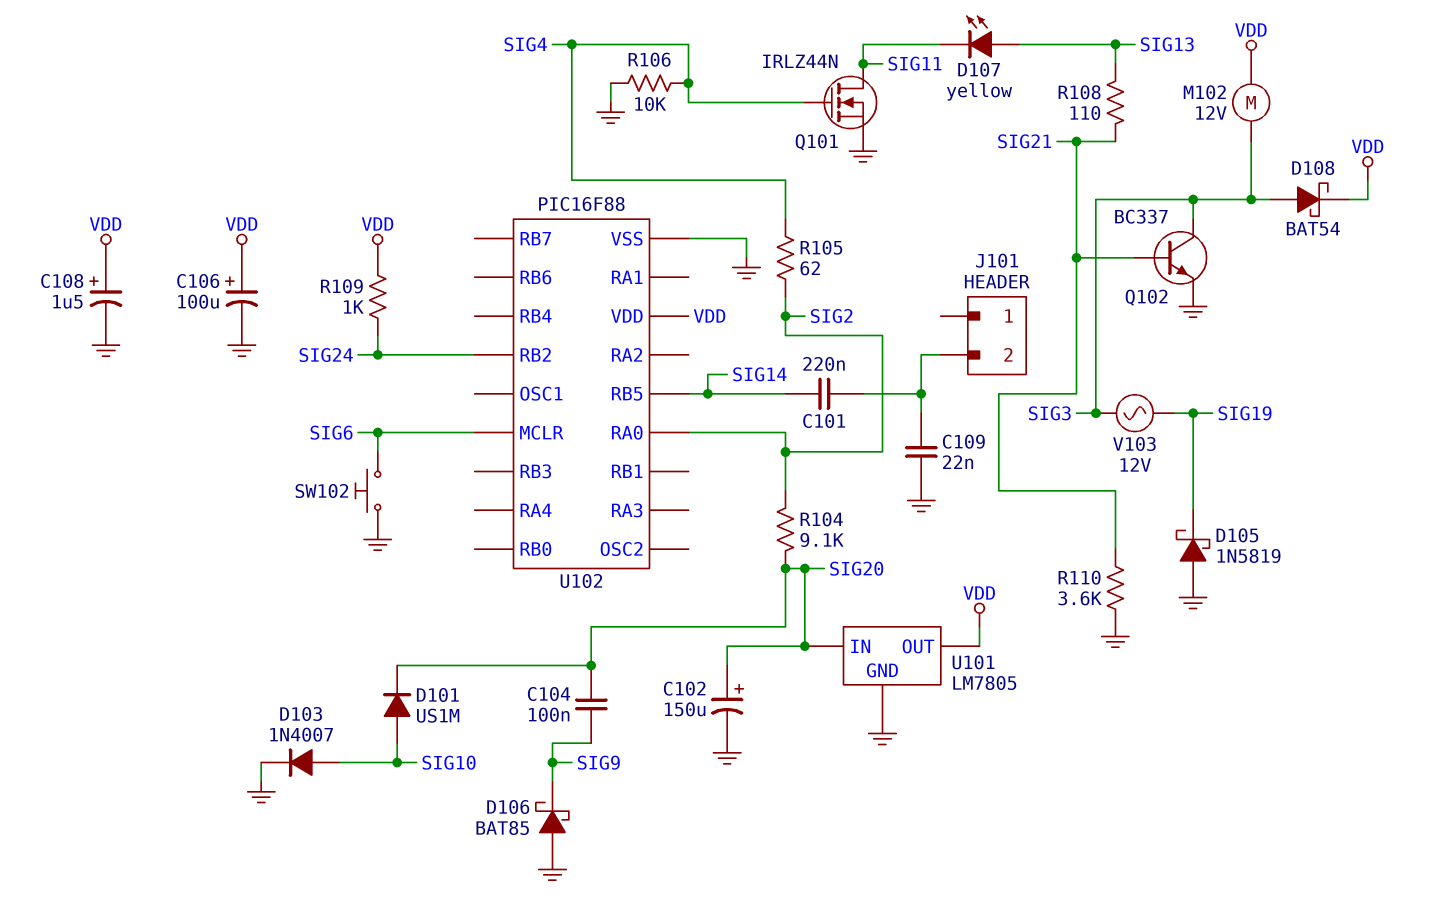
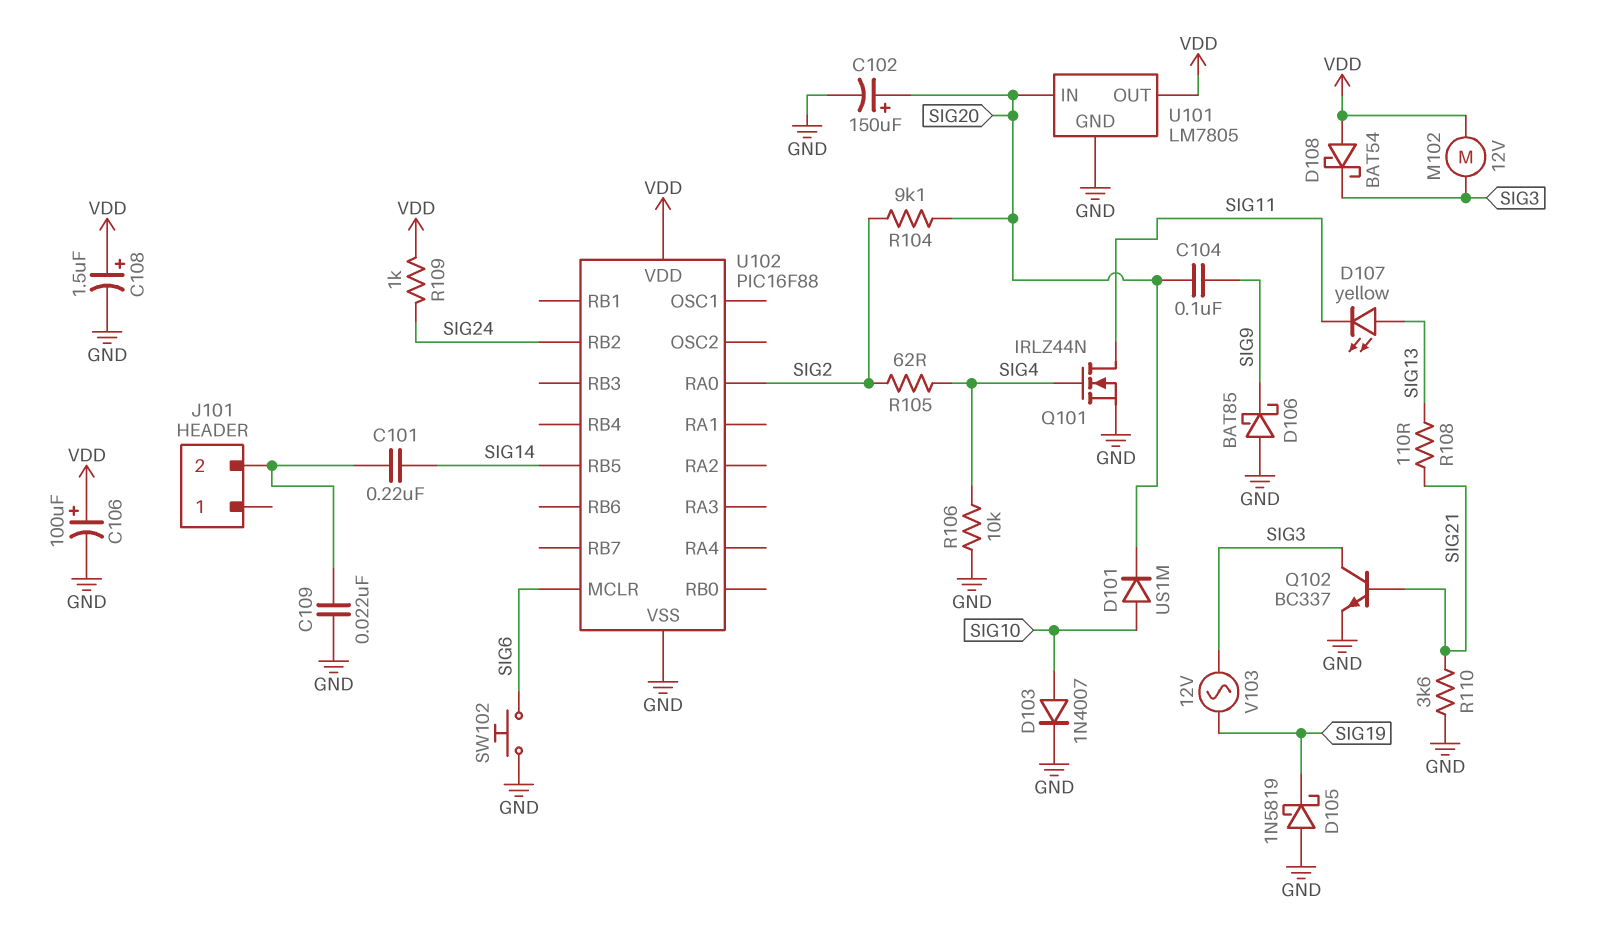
D108: schottky BAT54 (A SIG3, K VDD) -> schottky BAT54 (A VDD, K SIG3)

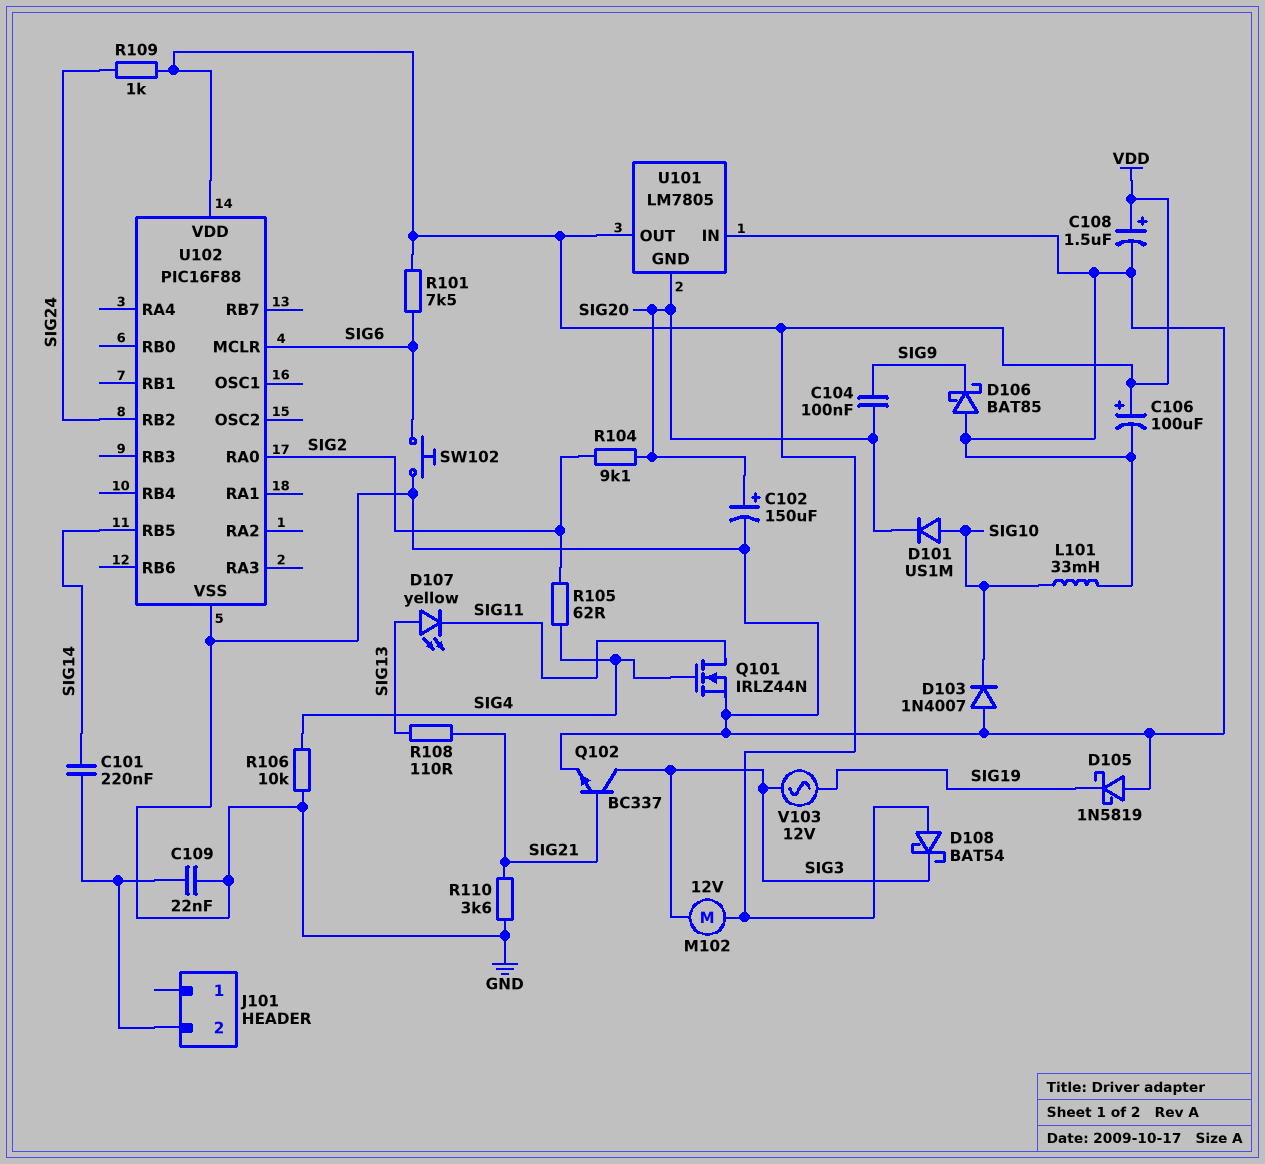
D103: diode 1N4007 (A SIG10, K GND) -> diode 1N4007 (A GND, K SIG10)
L101: none -> 33mH (GND, SIG10)
R101: none -> 7.5k (SIG6, VDD)
U101 pin GND: GND -> SIG20
U101 pin IN: SIG20 -> GND

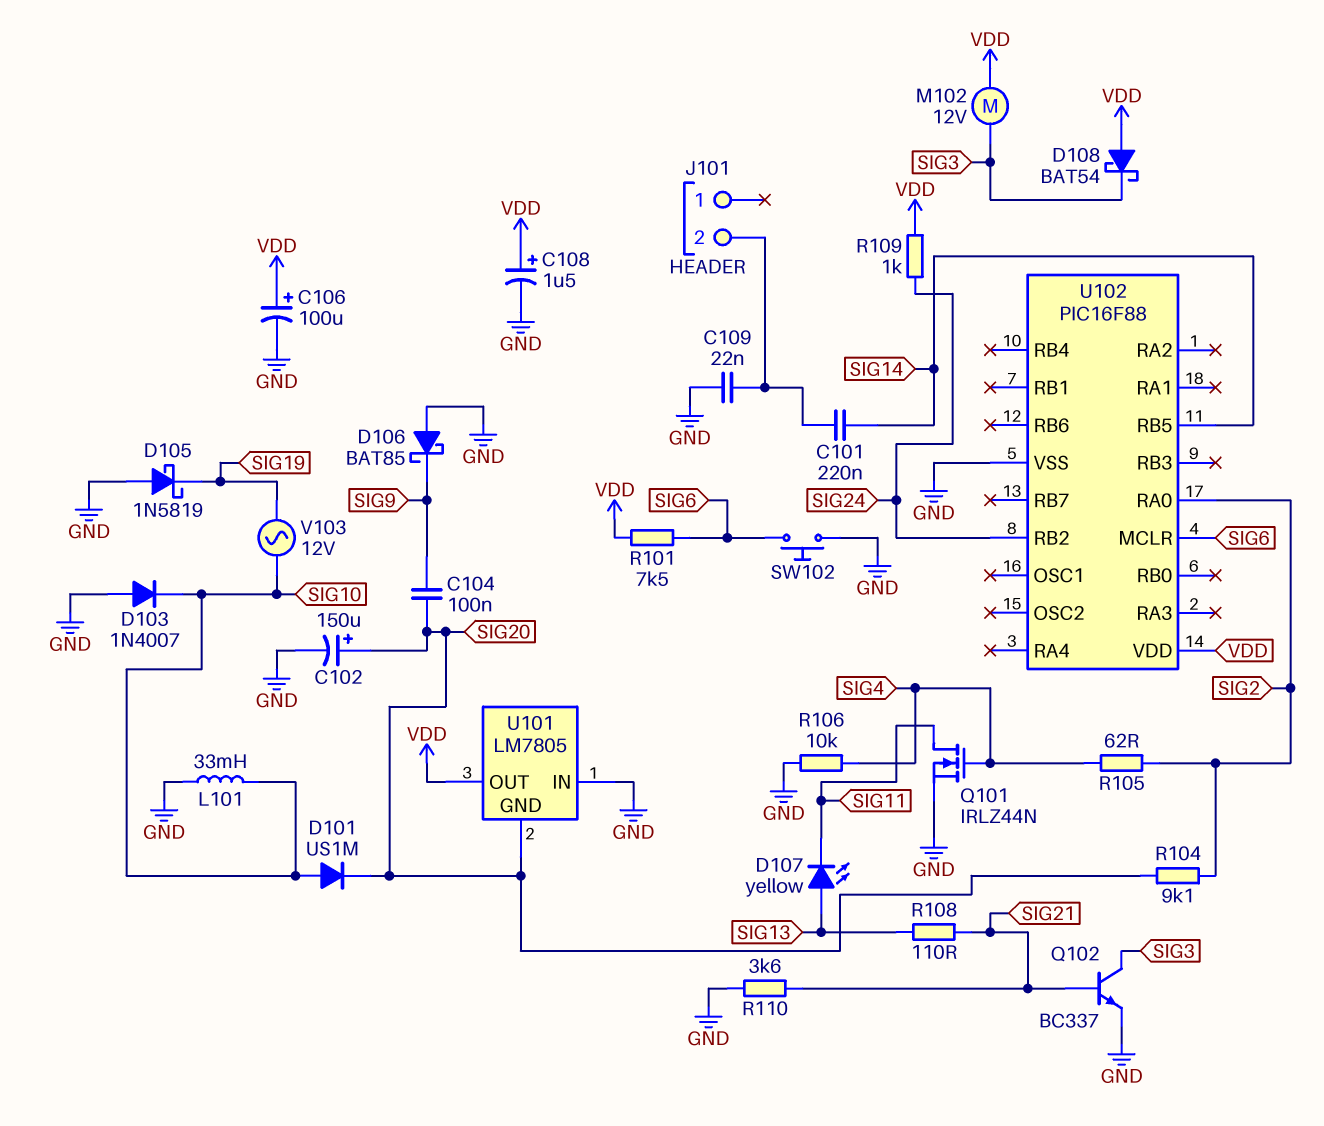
V103: AC 12V (SIG3, SIG19) -> AC 12V (SIG10, SIG19)

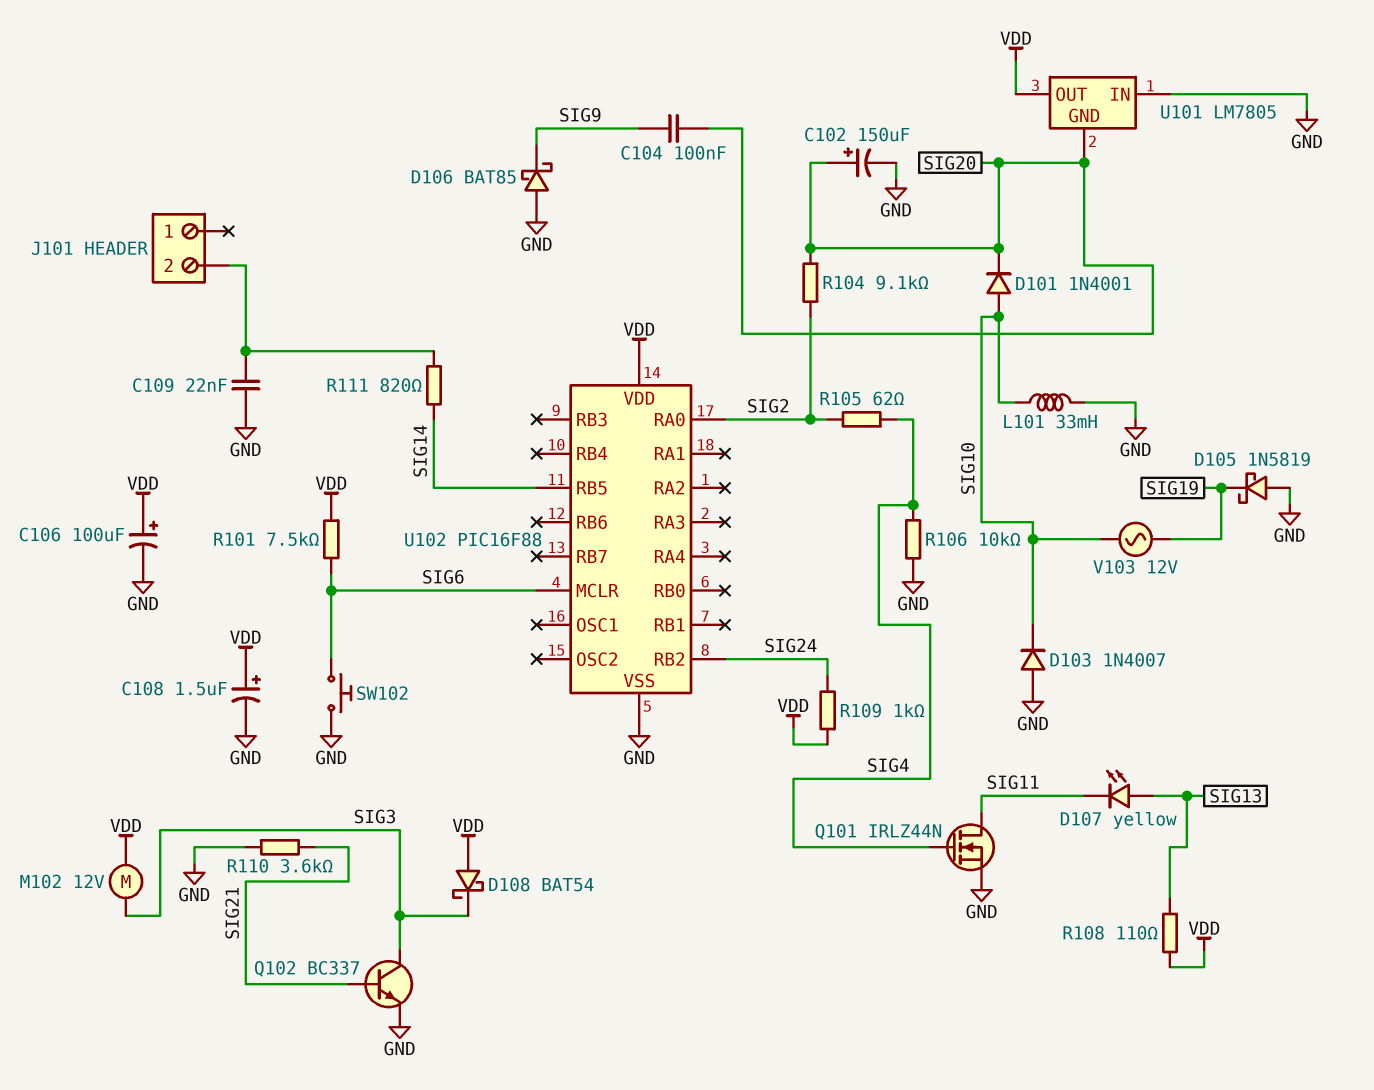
C101: 220nF (J101/2, SIG14) -> none
D101: diode US1M (A SIG10, K SIG20) -> diode 1N4001 (A SIG10, K SIG20)
R108: 110 (SIG13, SIG21) -> 110 (SIG13, VDD)
R111: none -> 820 (J101/2, SIG14)

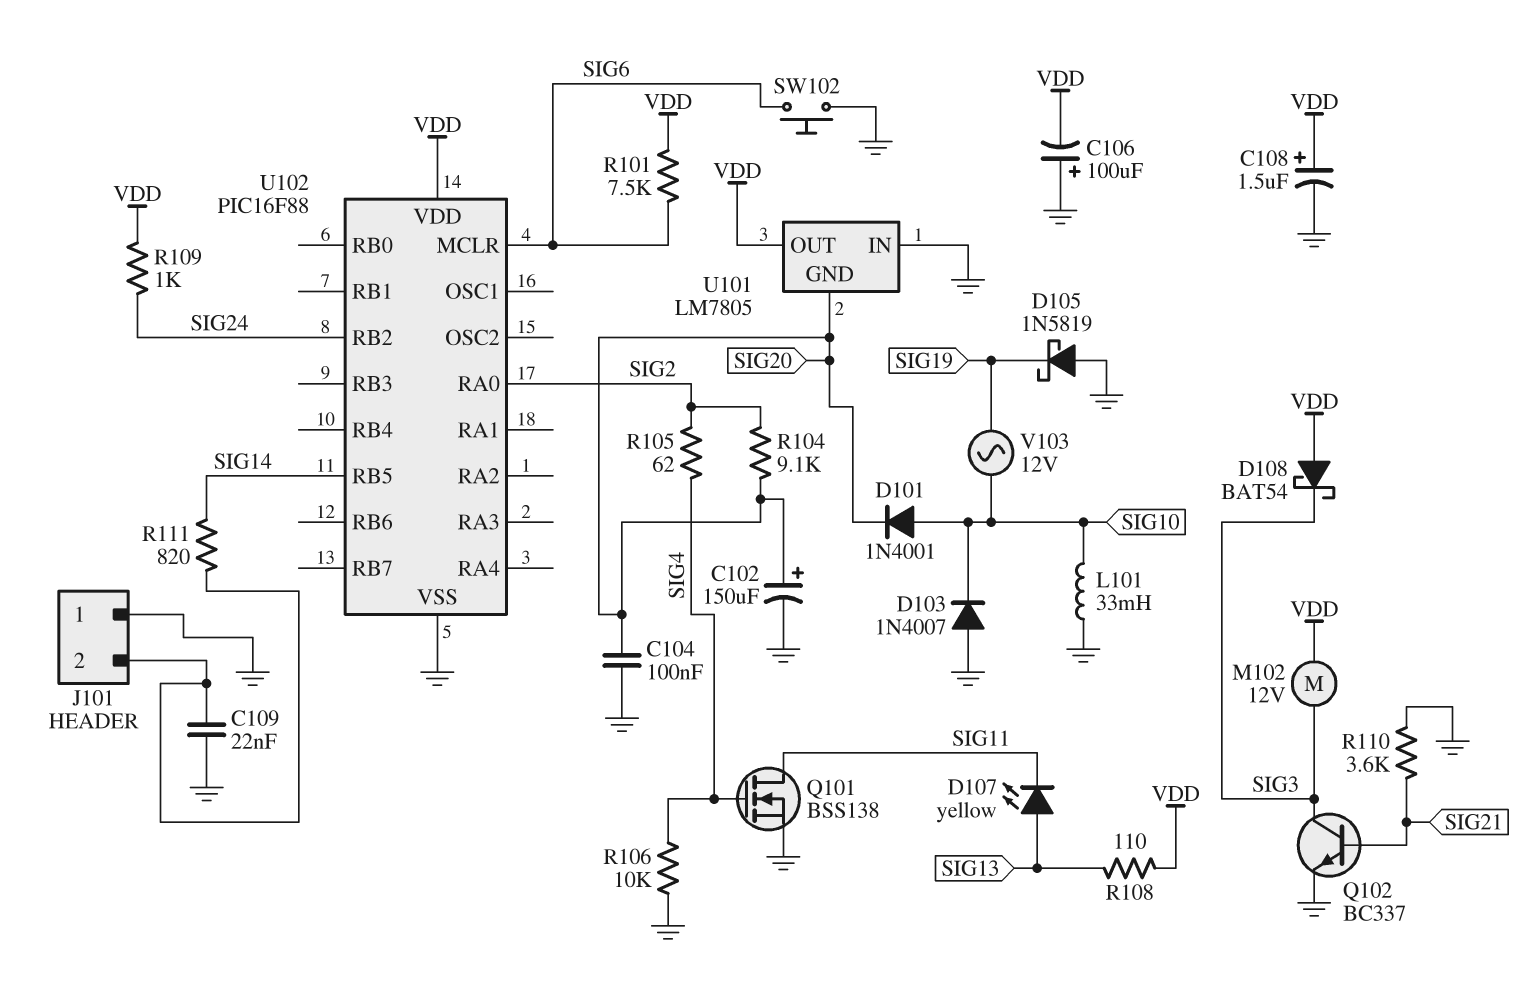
C104: 100nF (SIG9, SIG20) -> 100nF (GND, SIG20)
C106: 100uF (plus VDD, minus GND) -> 100uF (plus GND, minus VDD)
D106: schottky BAT85 (A GND, K SIG9) -> none
J101 pin 1: none -> GND
Q101: NMOS IRLZ44N (G SIG4, D SIG11, S GND) -> NMOS BSS138 (G SIG4, D SIG11, S GND)

